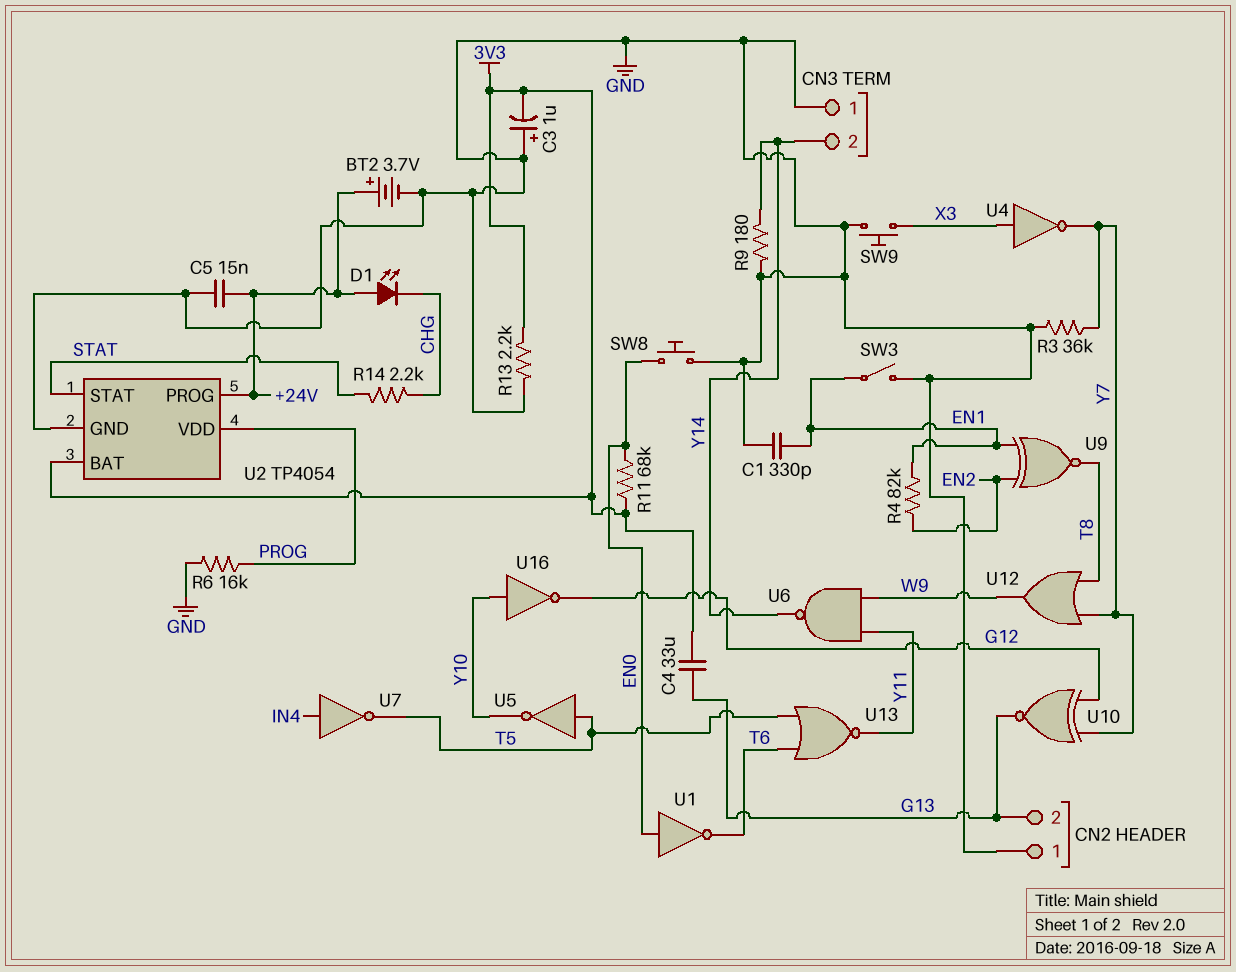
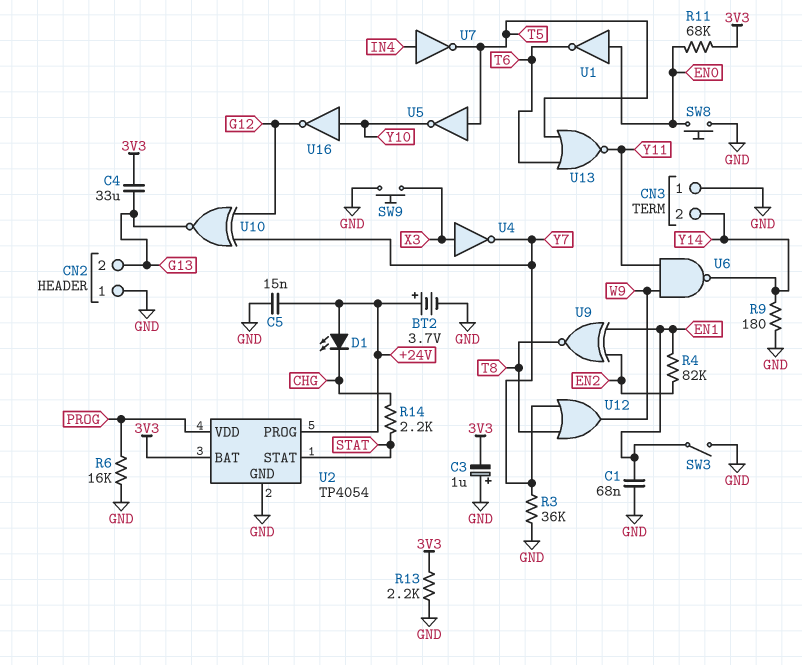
C1: 330pF (EN1, GND) -> 68nF (EN1, GND)

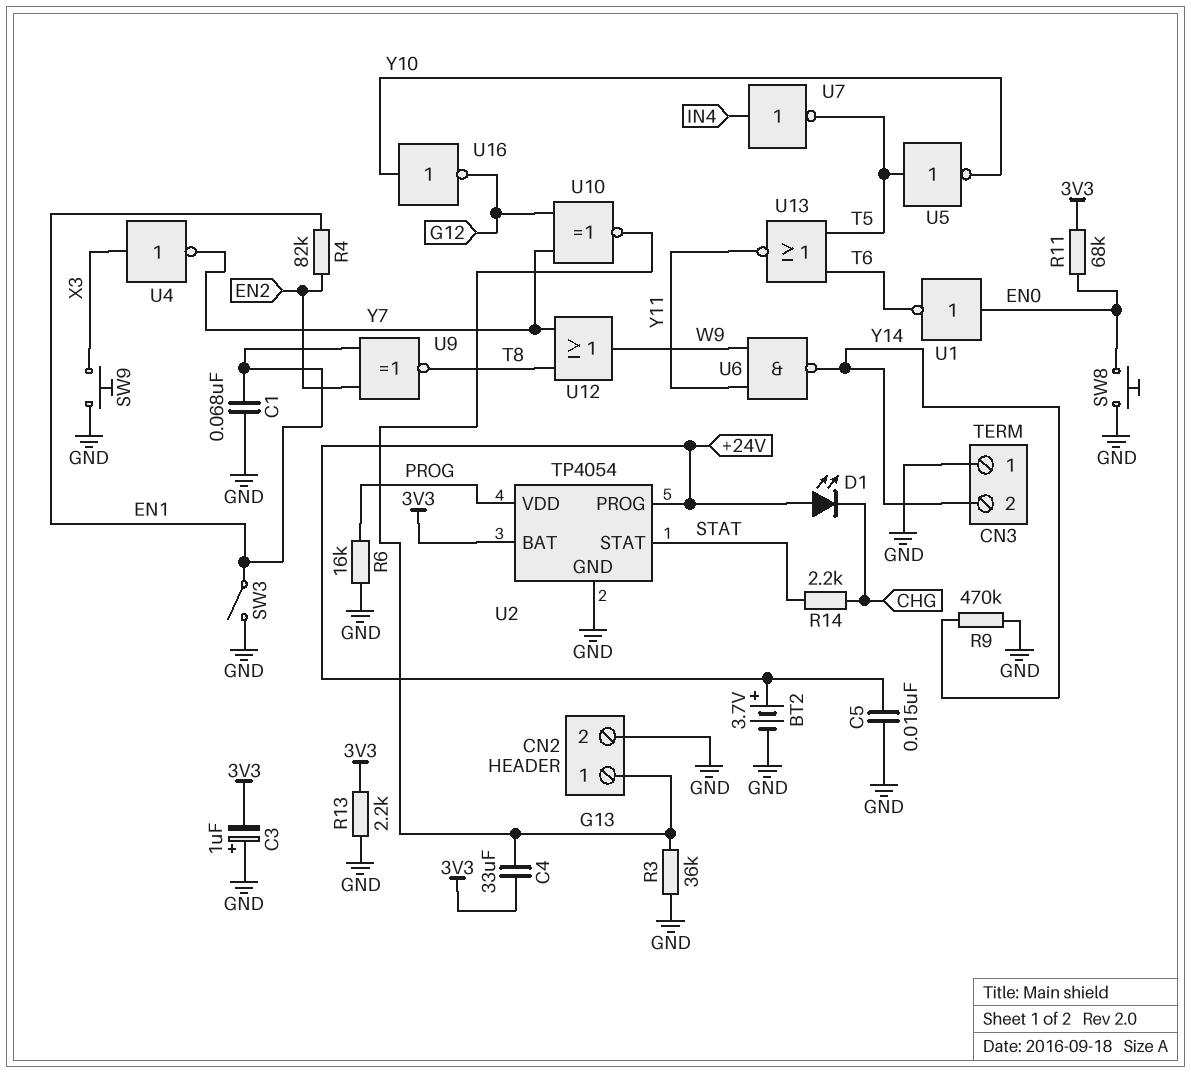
CN2 pin 1: GND -> G13
CN2 pin 2: G13 -> GND
R3: 36k (GND, Y7) -> 36k (G13, GND)
R9: 180 (GND, Y14) -> 470k (GND, Y14)

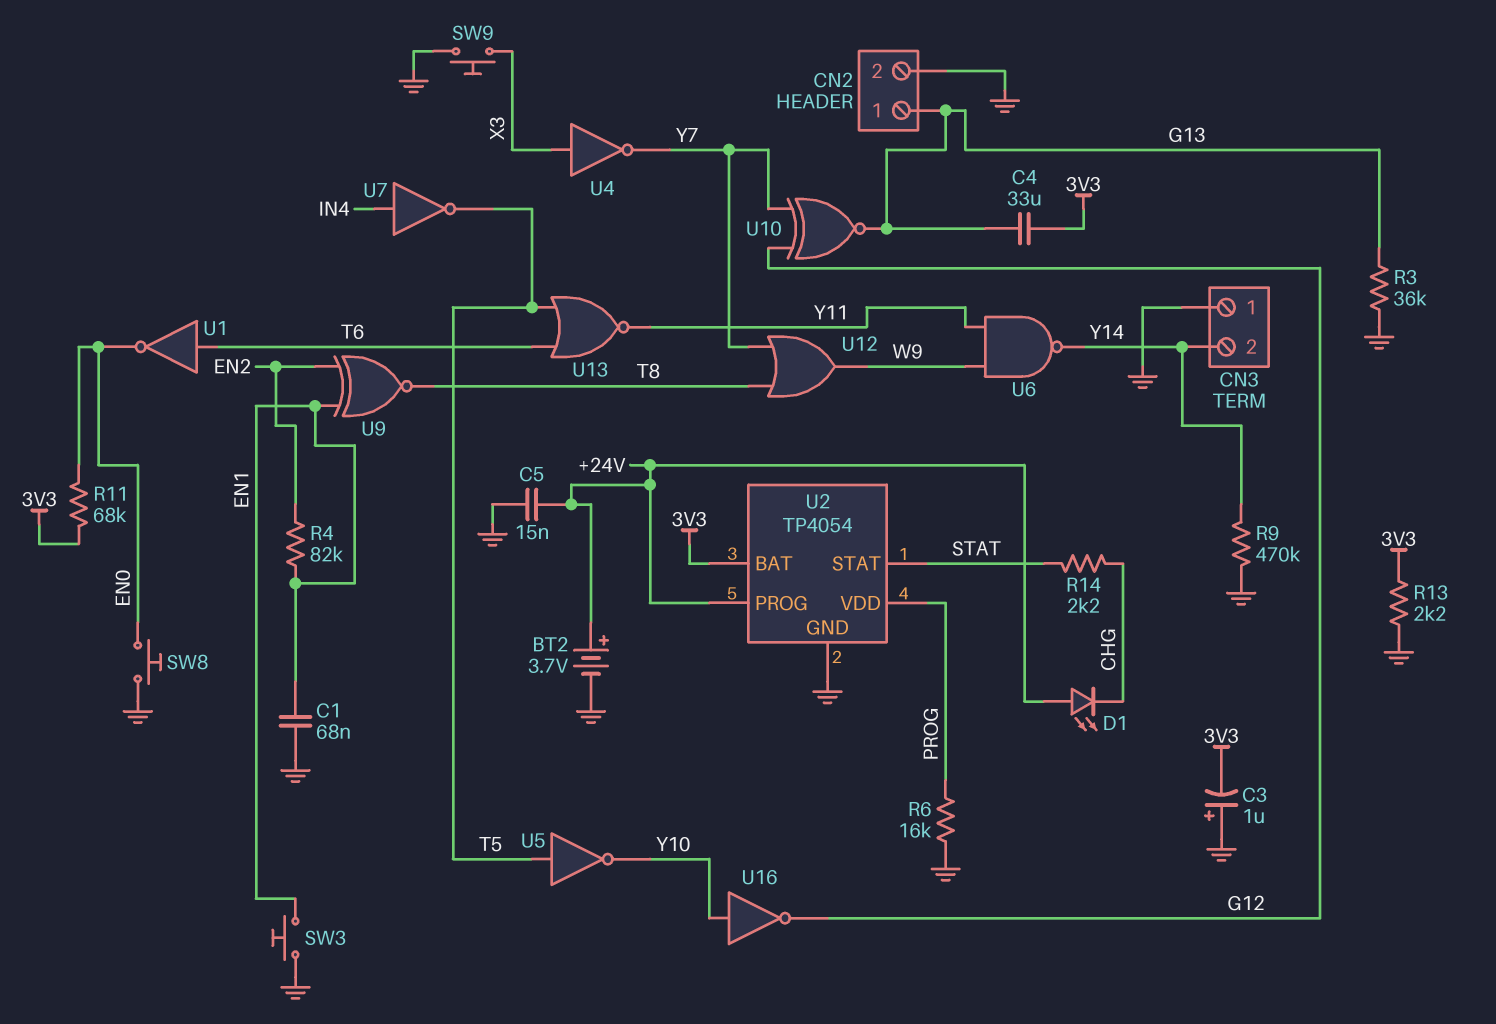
SW3: switch (EN1, GND) -> button (EN1, GND)
U1: NOT (in EN0, out T6) -> NOT (in T6, out EN0)

